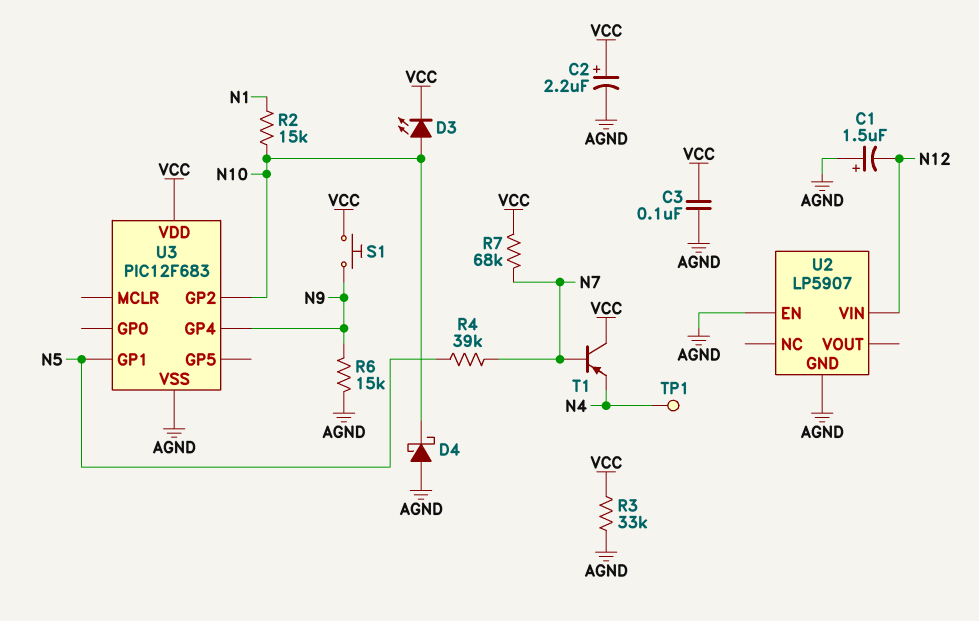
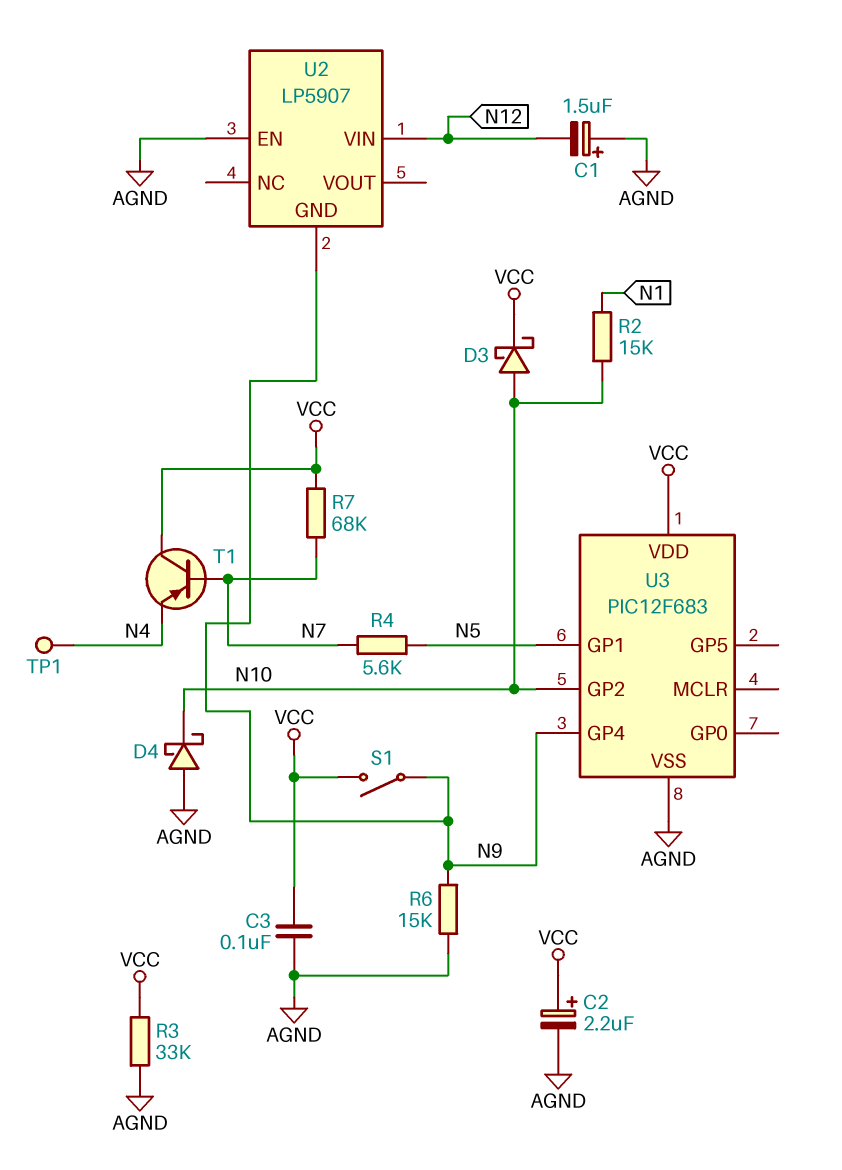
D3: LED (A N10, K VCC) -> schottky (A N10, K VCC)
R4: 39k (N5, N7) -> 5.6k (N5, N7)
S1: button (N9, VCC) -> switch (N9, VCC)
U2 pin GND: AGND -> N9

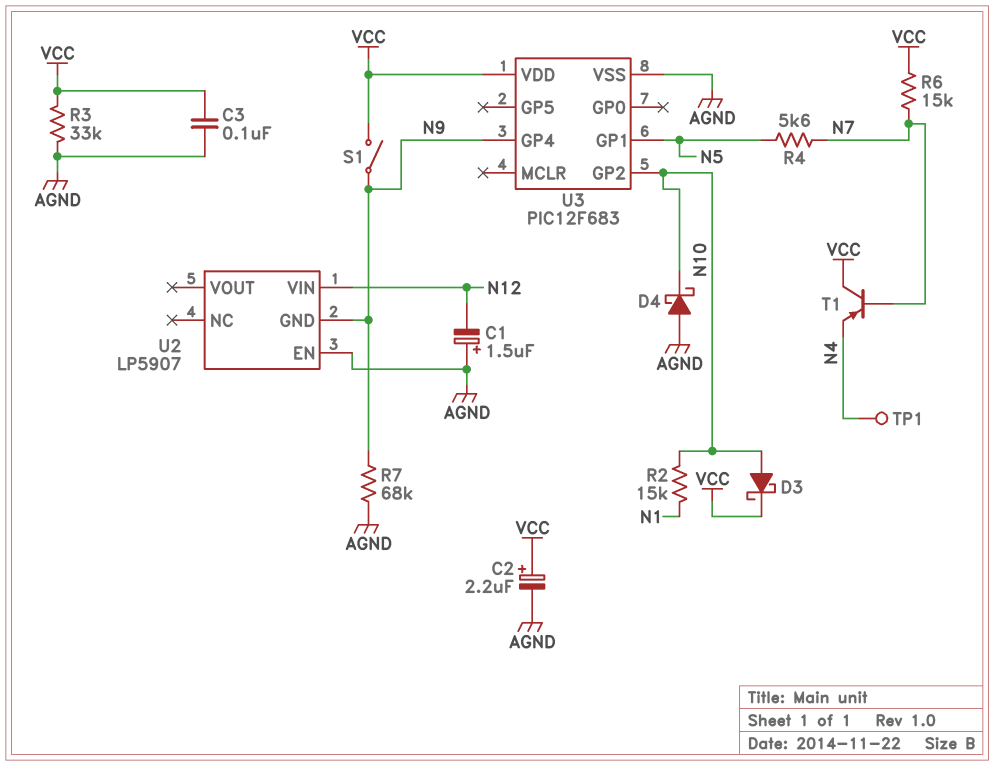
R6: 15k (AGND, N9) -> 15k (N7, VCC)
R7: 68k (N7, VCC) -> 68k (AGND, N9)

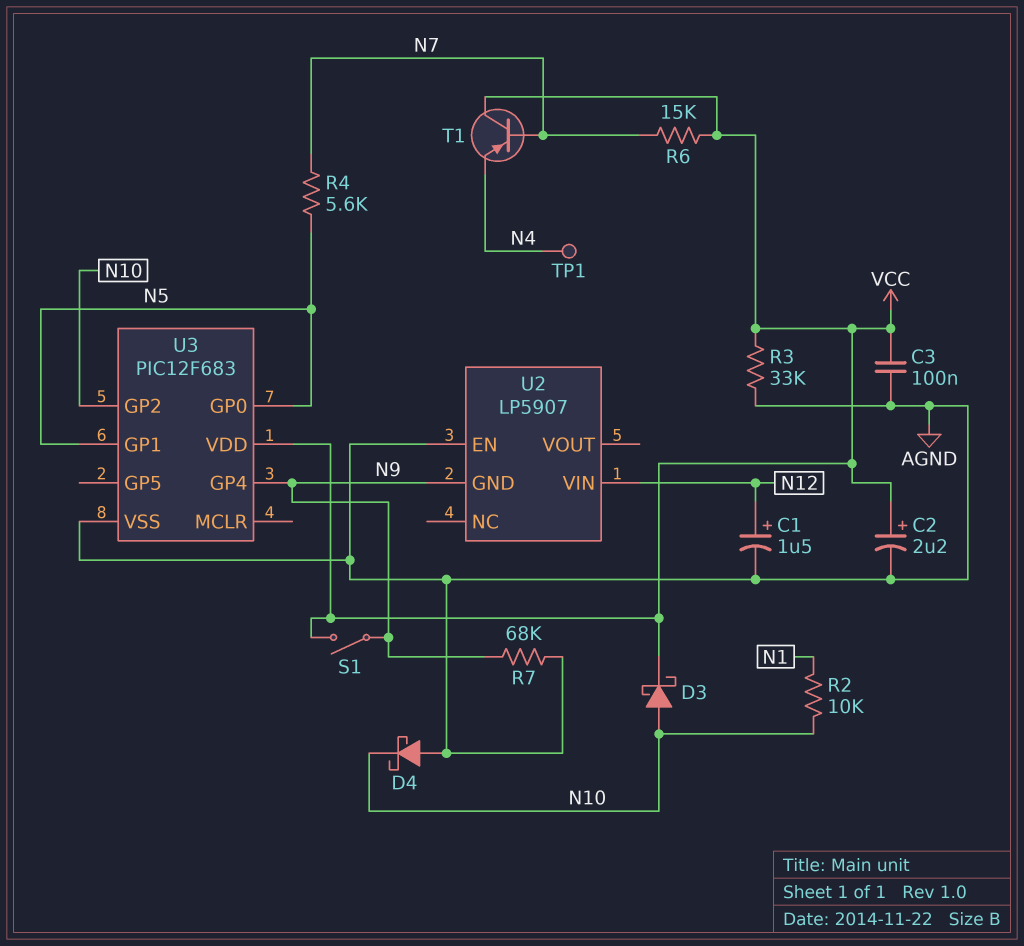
C1: 1.5uF (plus AGND, minus N12) -> 1.5uF (plus N12, minus AGND)
R2: 15k (N1, N10) -> 10k (N1, N10)
U3 pin GP0: none -> N5

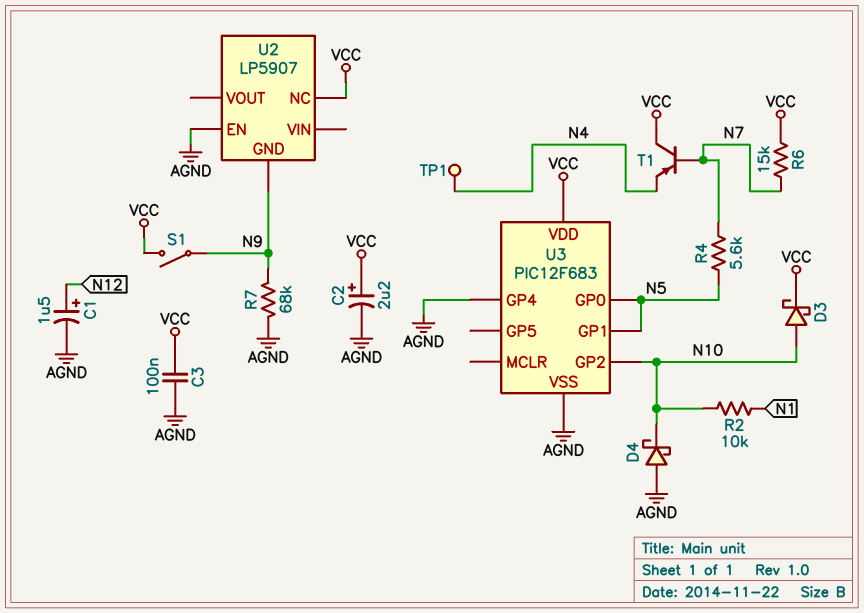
R3: 33k (AGND, VCC) -> none
U2 pin NC: none -> VCC
U2 pin VIN: N12 -> none
U3 pin GP4: N9 -> AGND

